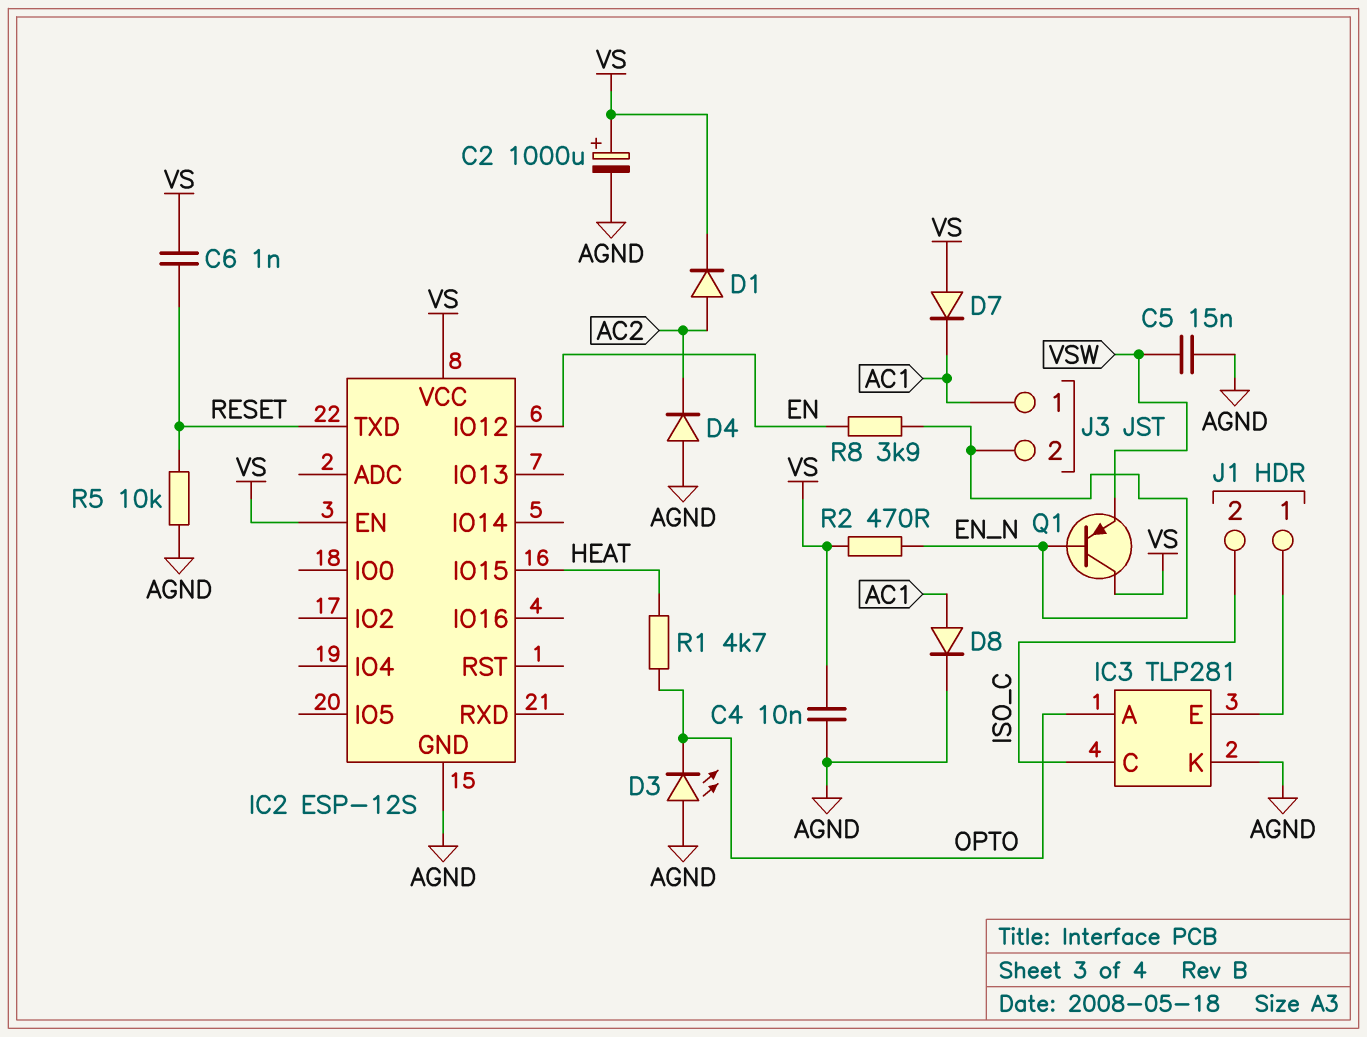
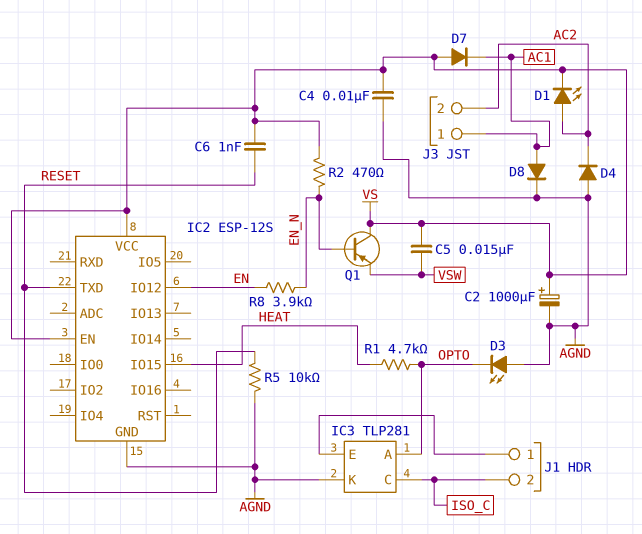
C5: 15nF (AGND, VSW) -> 15nF (VS, VSW)
D1: diode (A AC2, K VS) -> LED (A AC2, K VS)
J3 pin 2: EN_N -> AC2

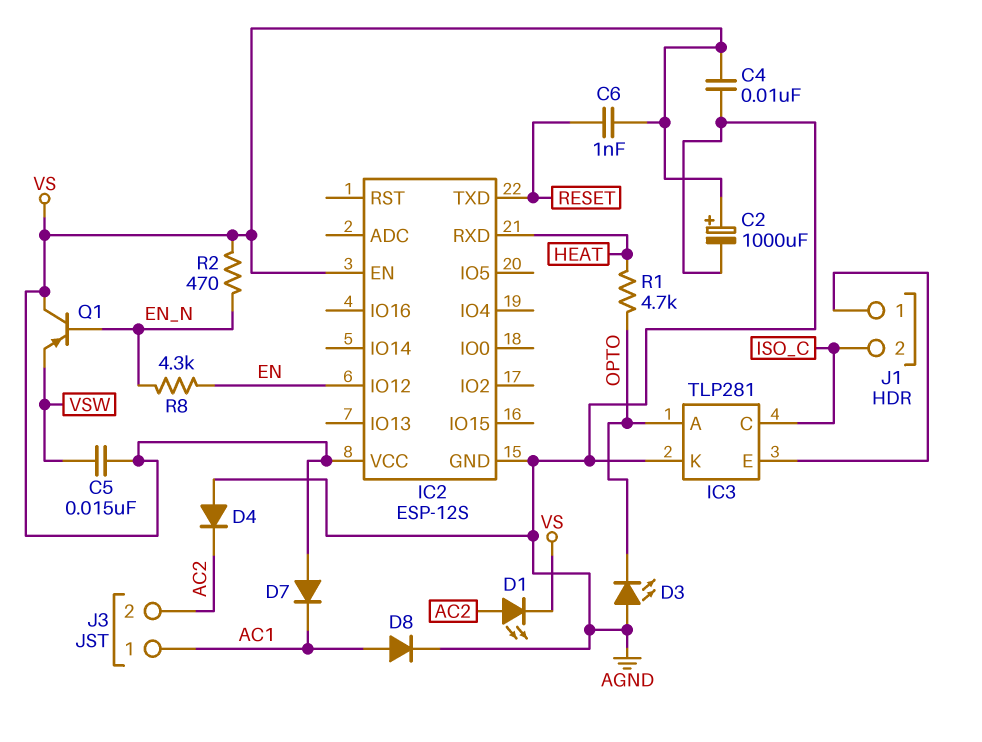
IC2 pin IO15: HEAT -> none
IC2 pin RXD: none -> HEAT
R5: 10k (AGND, RESET) -> none
R8: 3.9k (EN, EN_N) -> 4.3k (EN, EN_N)

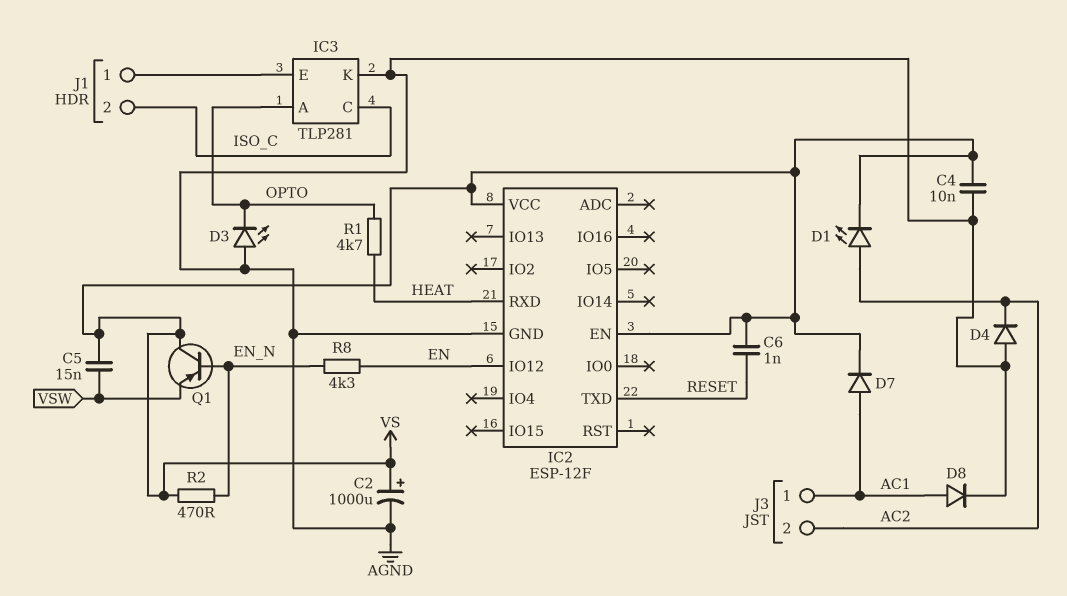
D7: diode (A VS, K AC1) -> diode (A AC1, K VS)
IC2: ESP-12S -> ESP-12F

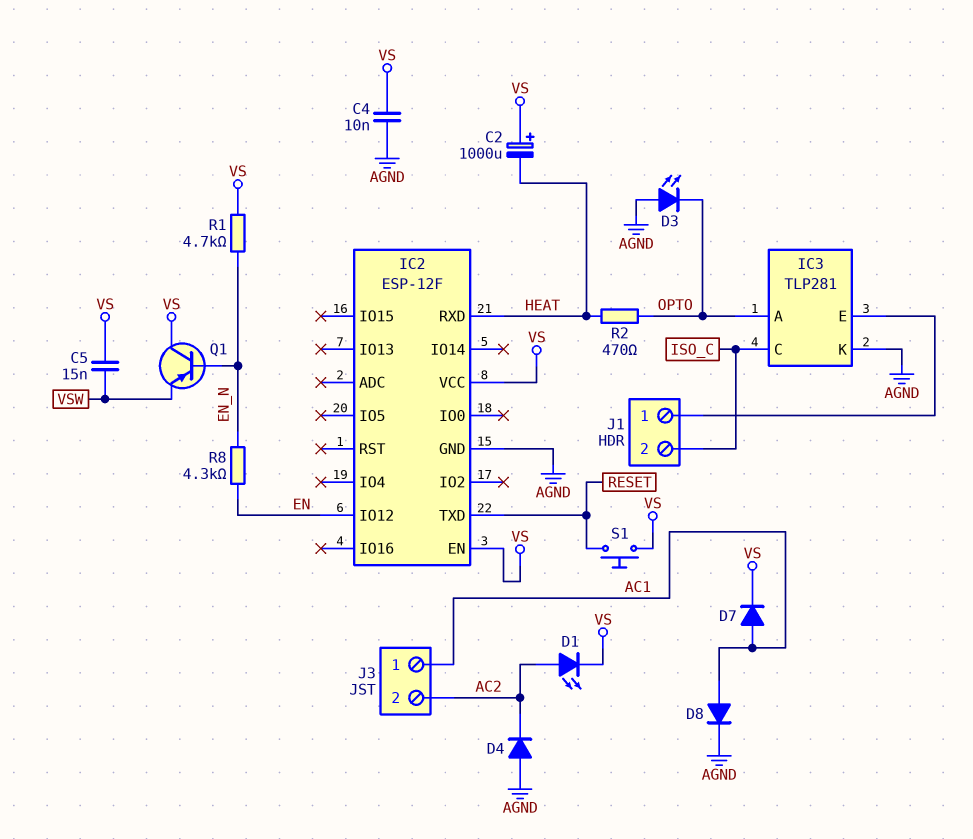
C2: 1000uF (plus VS, minus AGND) -> 1000uF (plus VS, minus HEAT)
C6: 1nF (RESET, VS) -> none
R1: 4.7k (HEAT, OPTO) -> 4.7k (EN_N, VS)
R2: 470 (EN_N, VS) -> 470 (HEAT, OPTO)
S1: none -> button (RESET, VS)

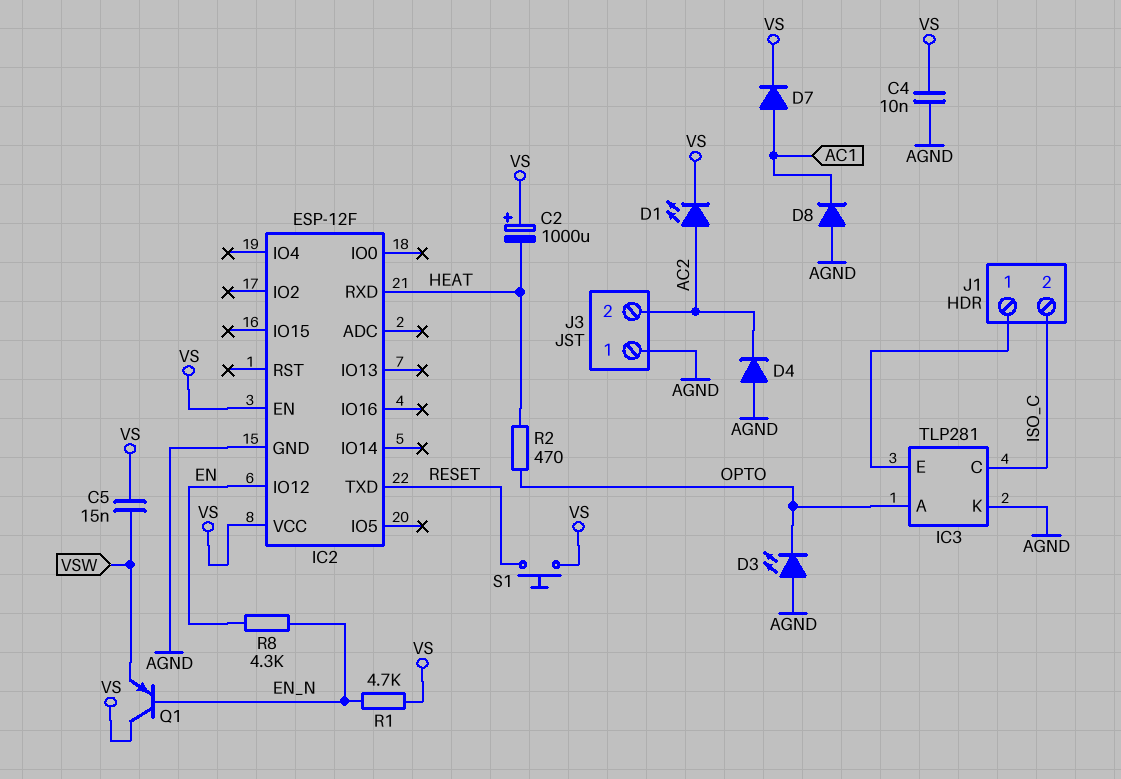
D8: diode (A AC1, K AGND) -> diode (A AGND, K AC1)
J3 pin 1: AC1 -> AGND

